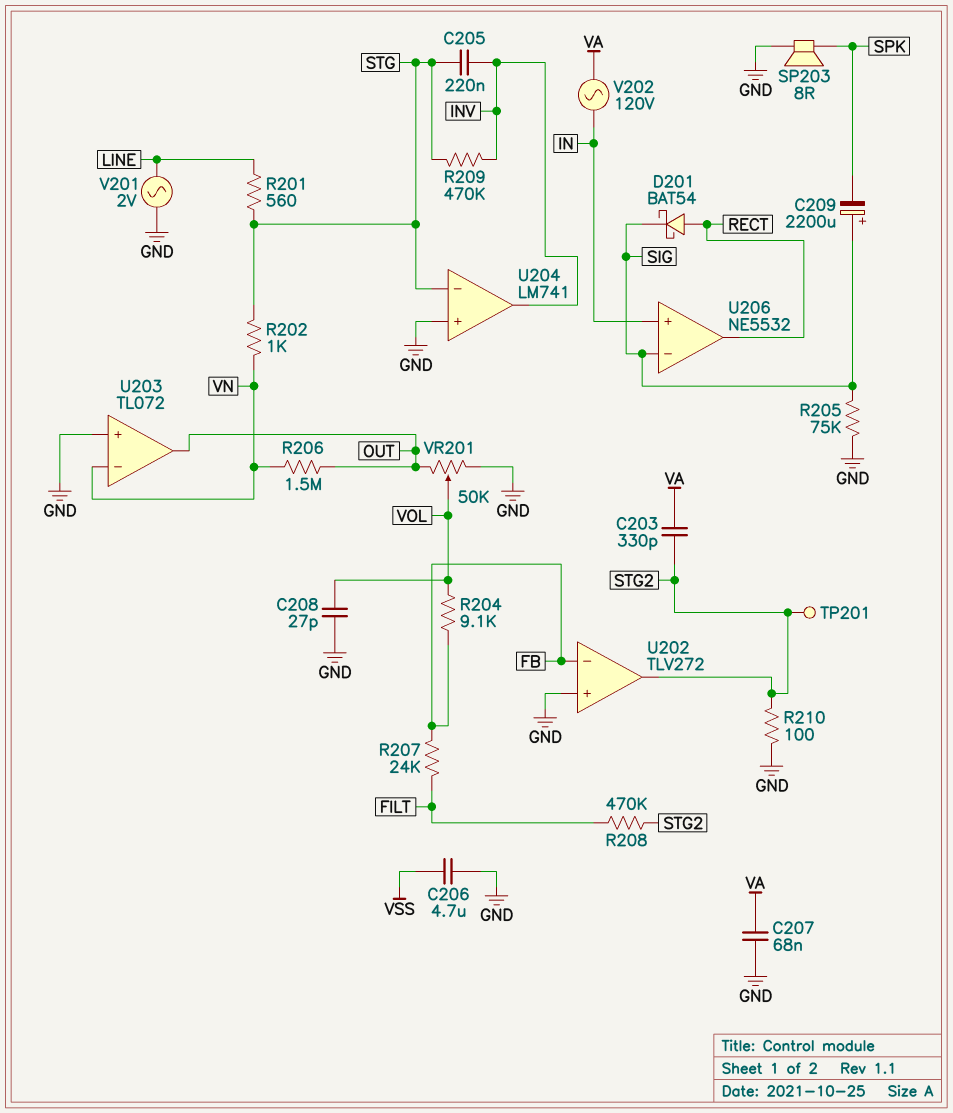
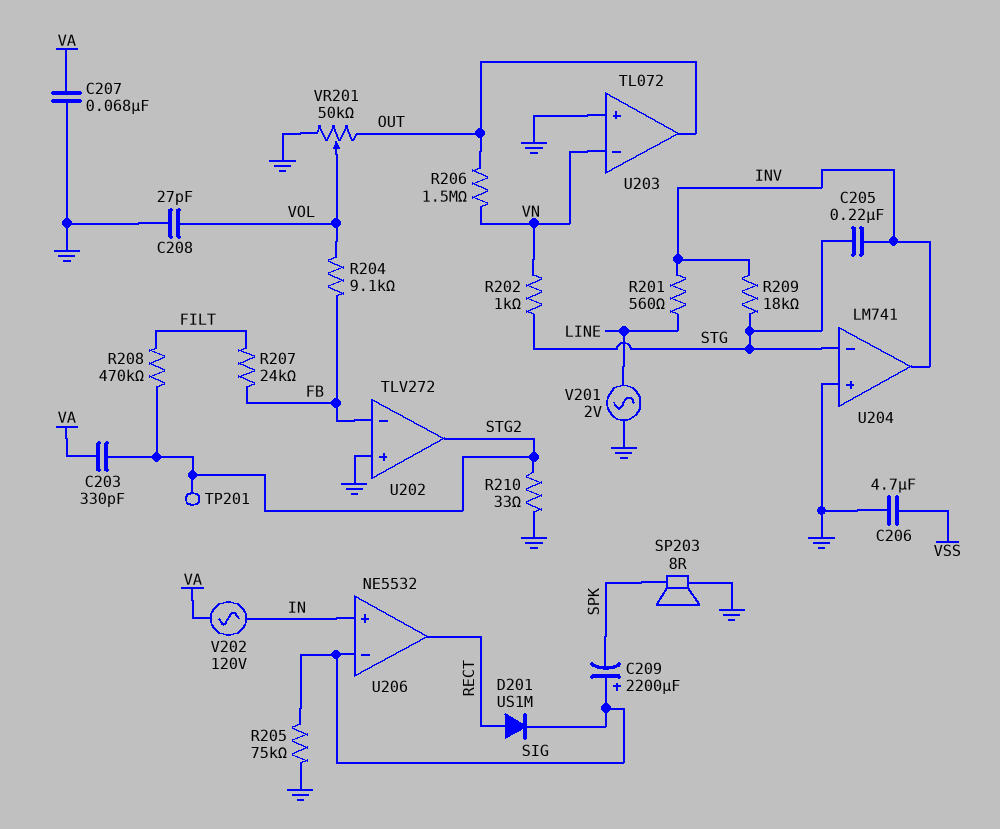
D201: schottky BAT54 (A RECT, K SIG) -> diode US1M (A RECT, K SIG)
R201: 560 (LINE, STG) -> 560 (INV, LINE)
R209: 470k (INV, STG) -> 18k (INV, STG)
R210: 100 (GND, STG2) -> 33 (GND, STG2)

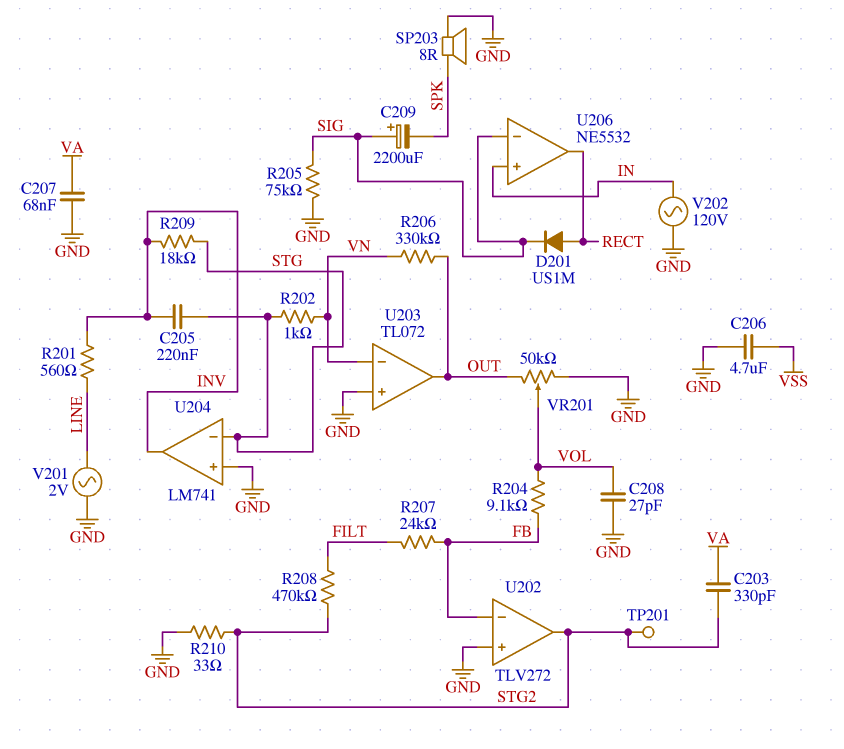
R206: 1.5M (OUT, VN) -> 330k (OUT, VN)
V202: AC 120V (IN, VA) -> AC 120V (GND, IN)

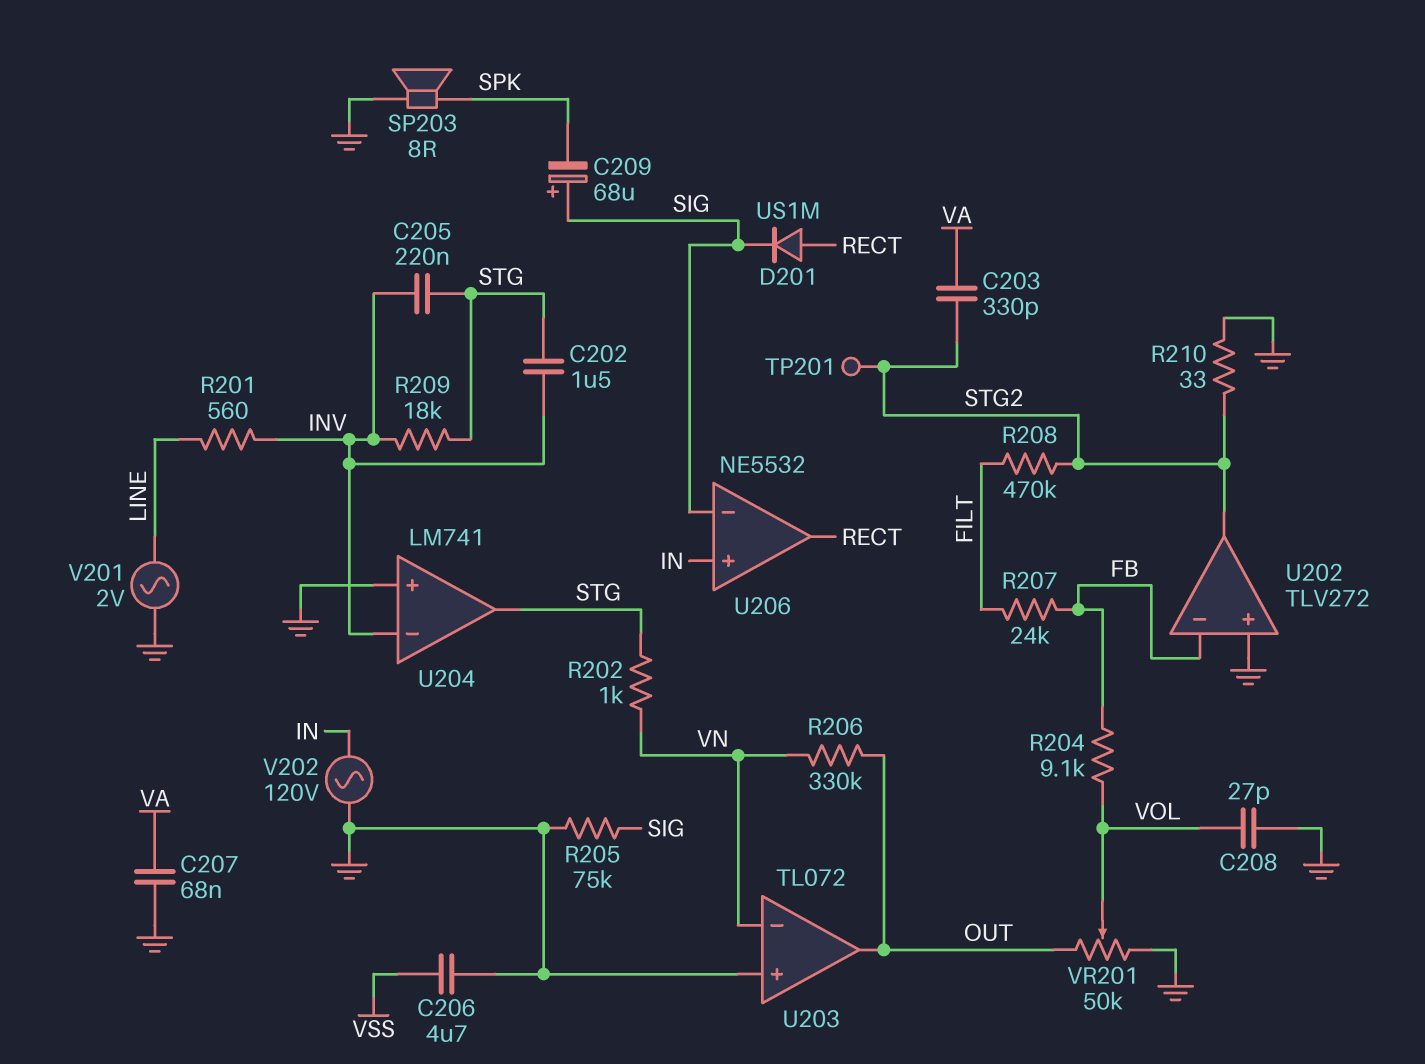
C202: none -> 1.5uF (INV, STG)
C209: 2200uF (plus SIG, minus SPK) -> 68uF (plus SIG, minus SPK)
U204 pin in-: STG -> INV
U204 pin out: INV -> STG

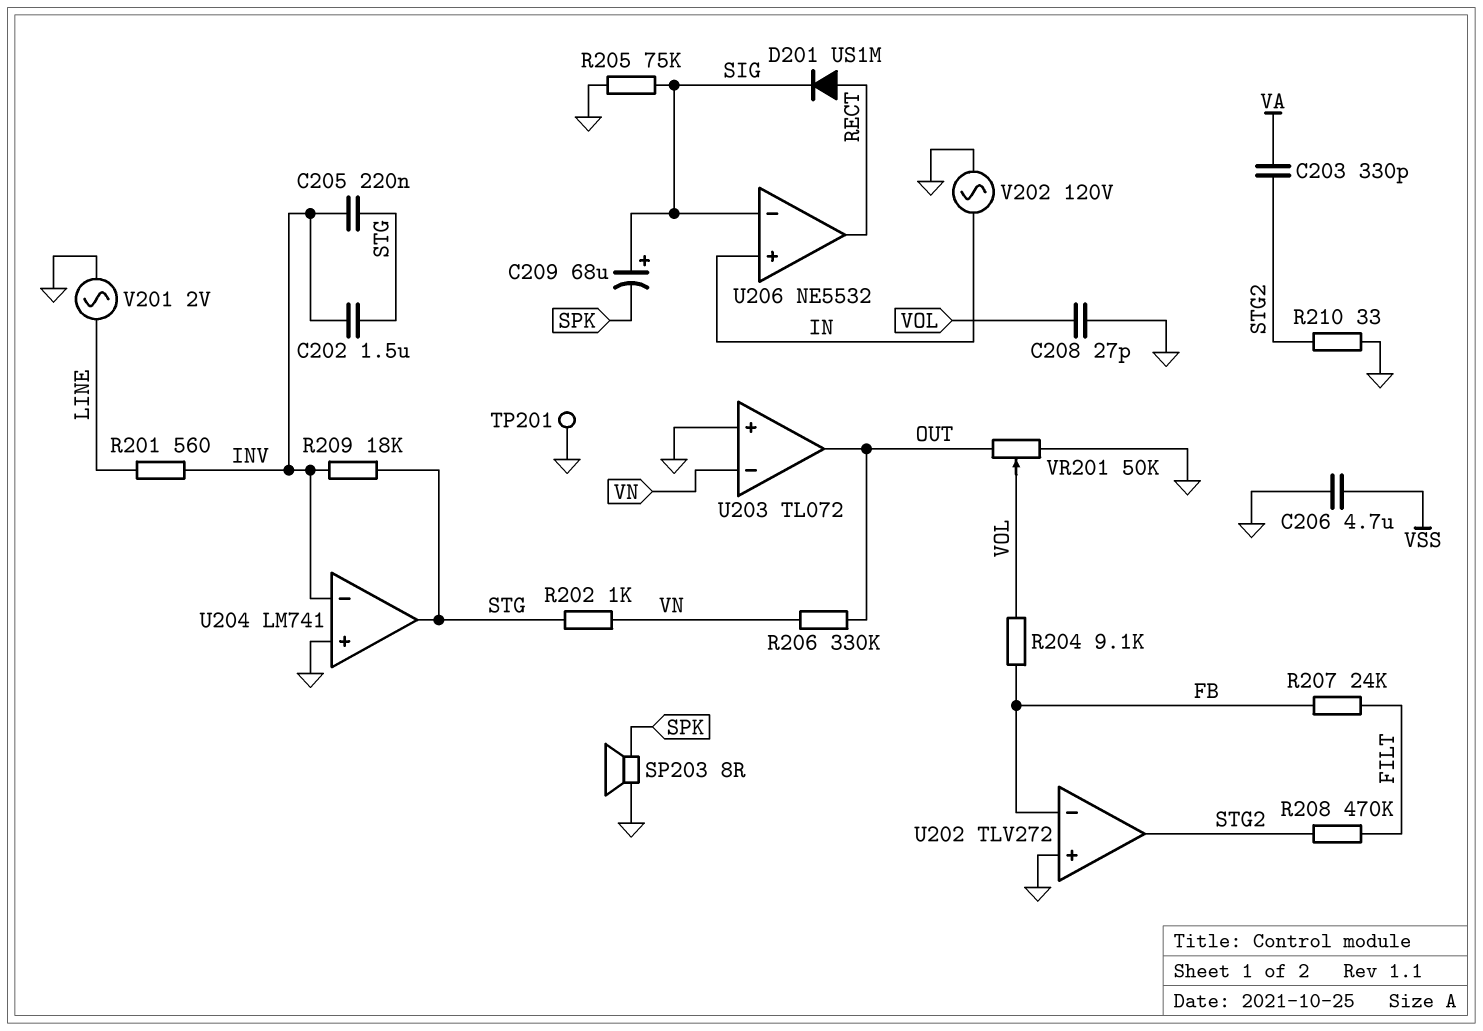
C207: 68nF (GND, VA) -> none
TP201: test point (STG2) -> test point (GND)

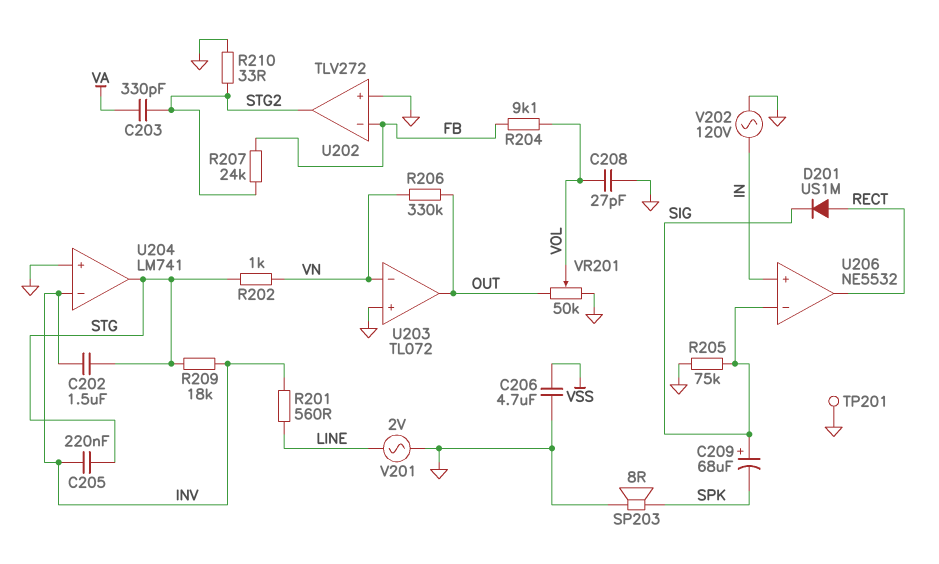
R207: 24k (FB, FILT) -> 24k (FB, STG2)
R208: 470k (FILT, STG2) -> none

